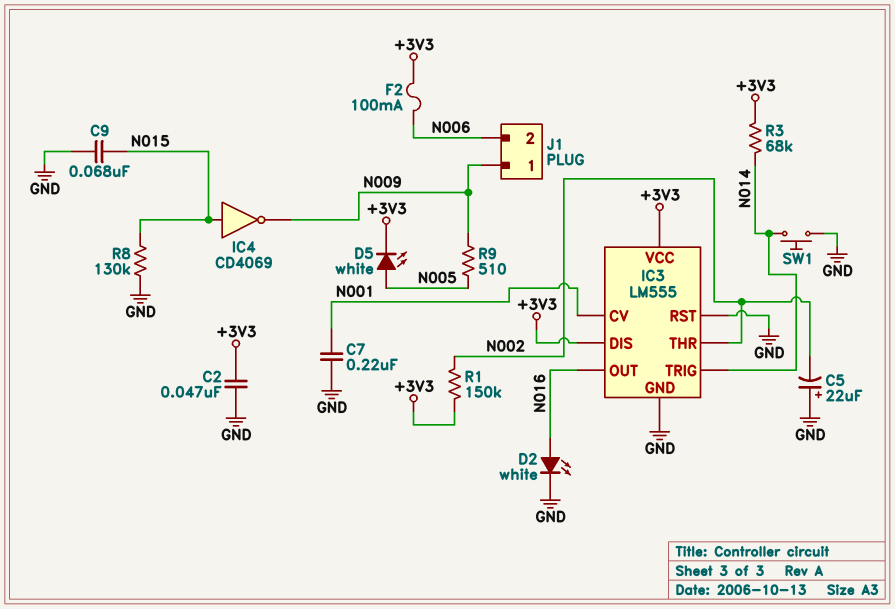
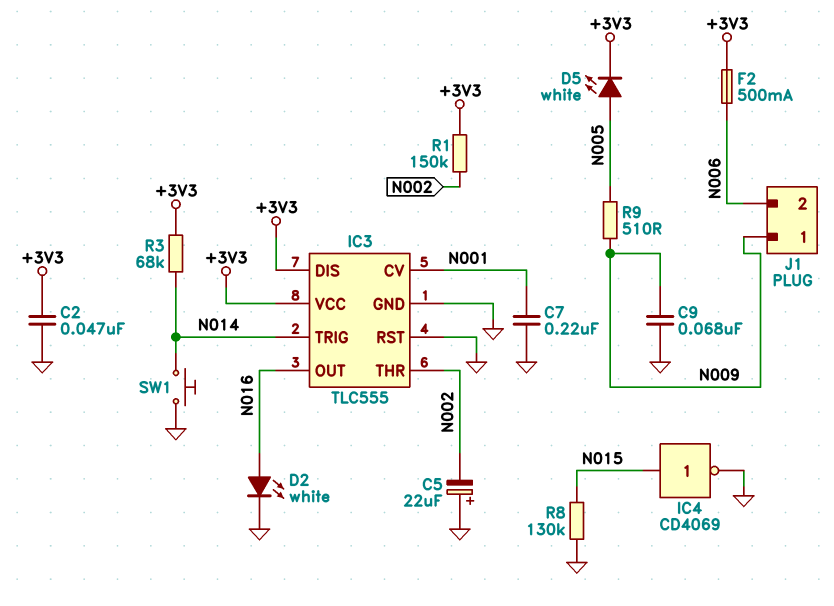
C9: 68nF (GND, N015) -> 68nF (GND, N009)
F2: 100mA (+3V3, N006) -> 500mA (+3V3, N006)
IC3: LM555 -> TLC555
IC4: NOT CD4069 (in N015, out N009) -> NOT CD4069 (in N015, out GND)

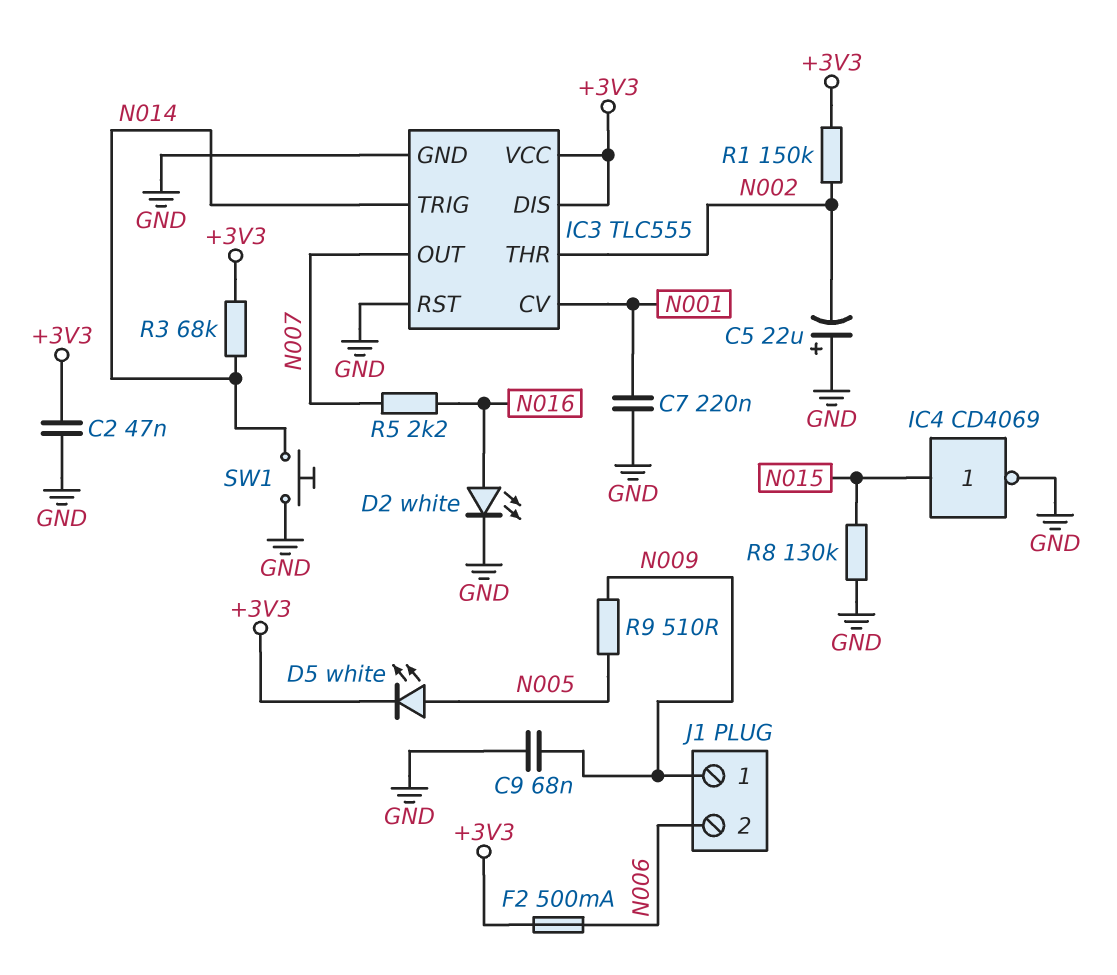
IC3 pin OUT: N016 -> N007
R5: none -> 2.2k (N007, N016)

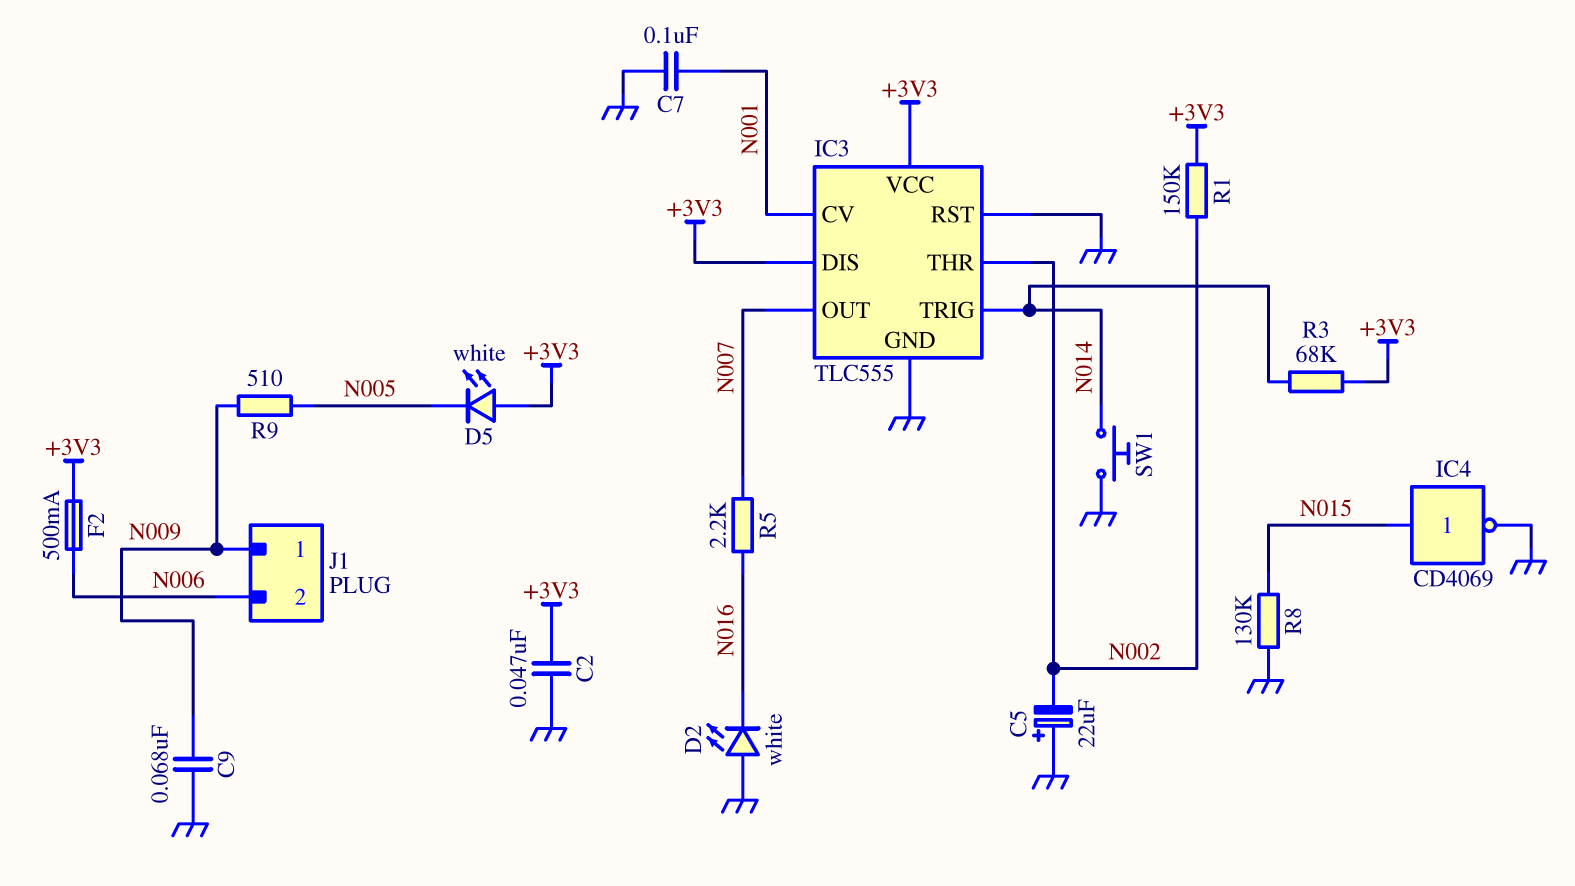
C7: 220nF (GND, N001) -> 100nF (GND, N001)
D2: LED white (A N016, K GND) -> LED white (A GND, K N016)
D5: LED white (A N005, K +3V3) -> LED white (A +3V3, K N005)

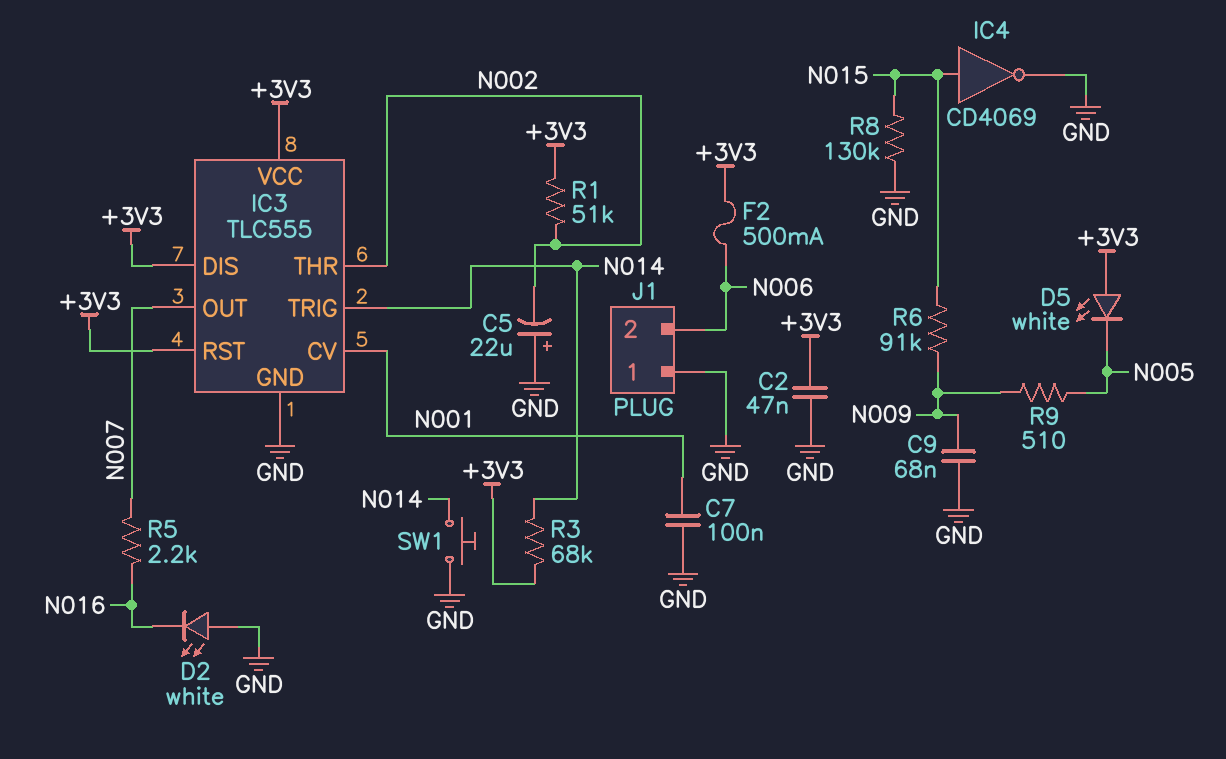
IC3 pin RST: GND -> +3V3
J1 pin 1: N009 -> GND
R1: 150k (+3V3, N002) -> 51k (+3V3, N002)
R6: none -> 91k (N009, N015)

